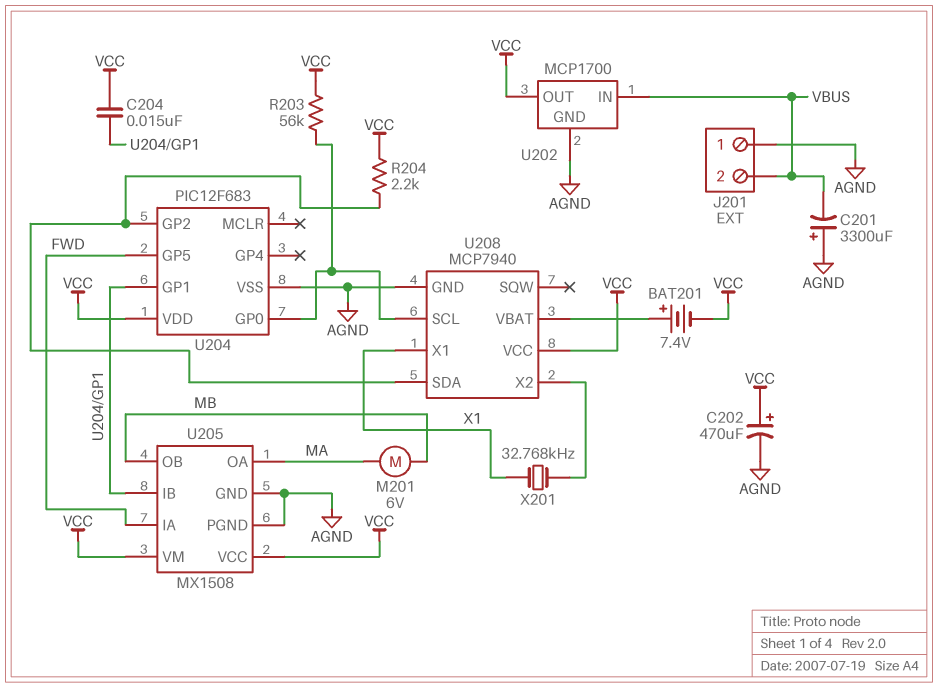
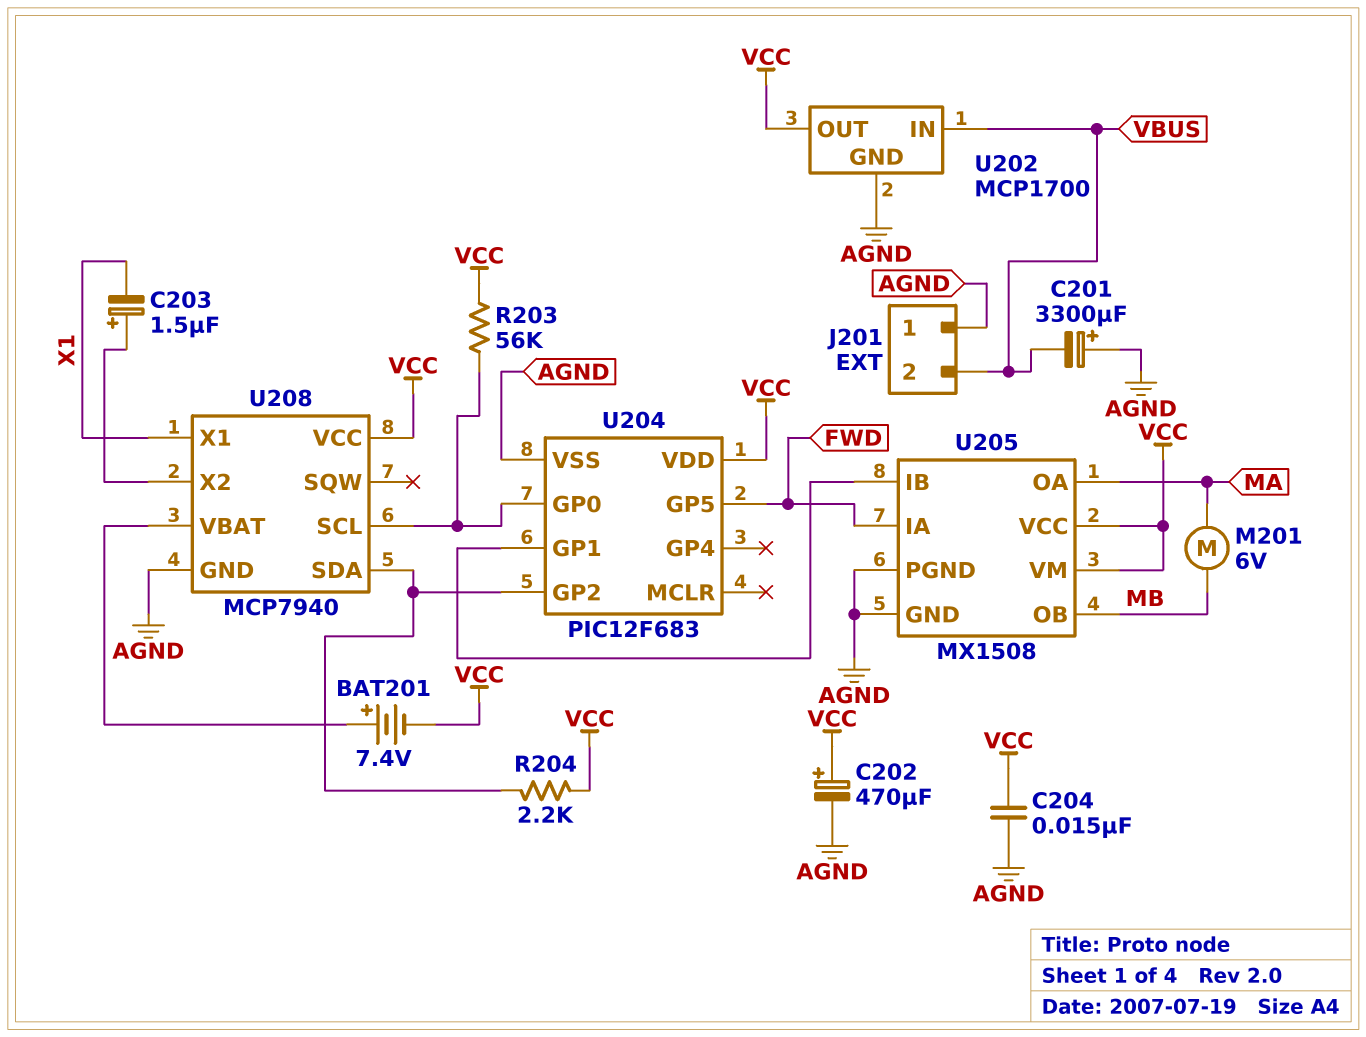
C203: none -> 1.5uF (plus U208/X2, minus X1)
C204: 15nF (U204/GP1, VCC) -> 15nF (AGND, VCC)
X201: 32.768kHz (U208/X2, X1) -> none

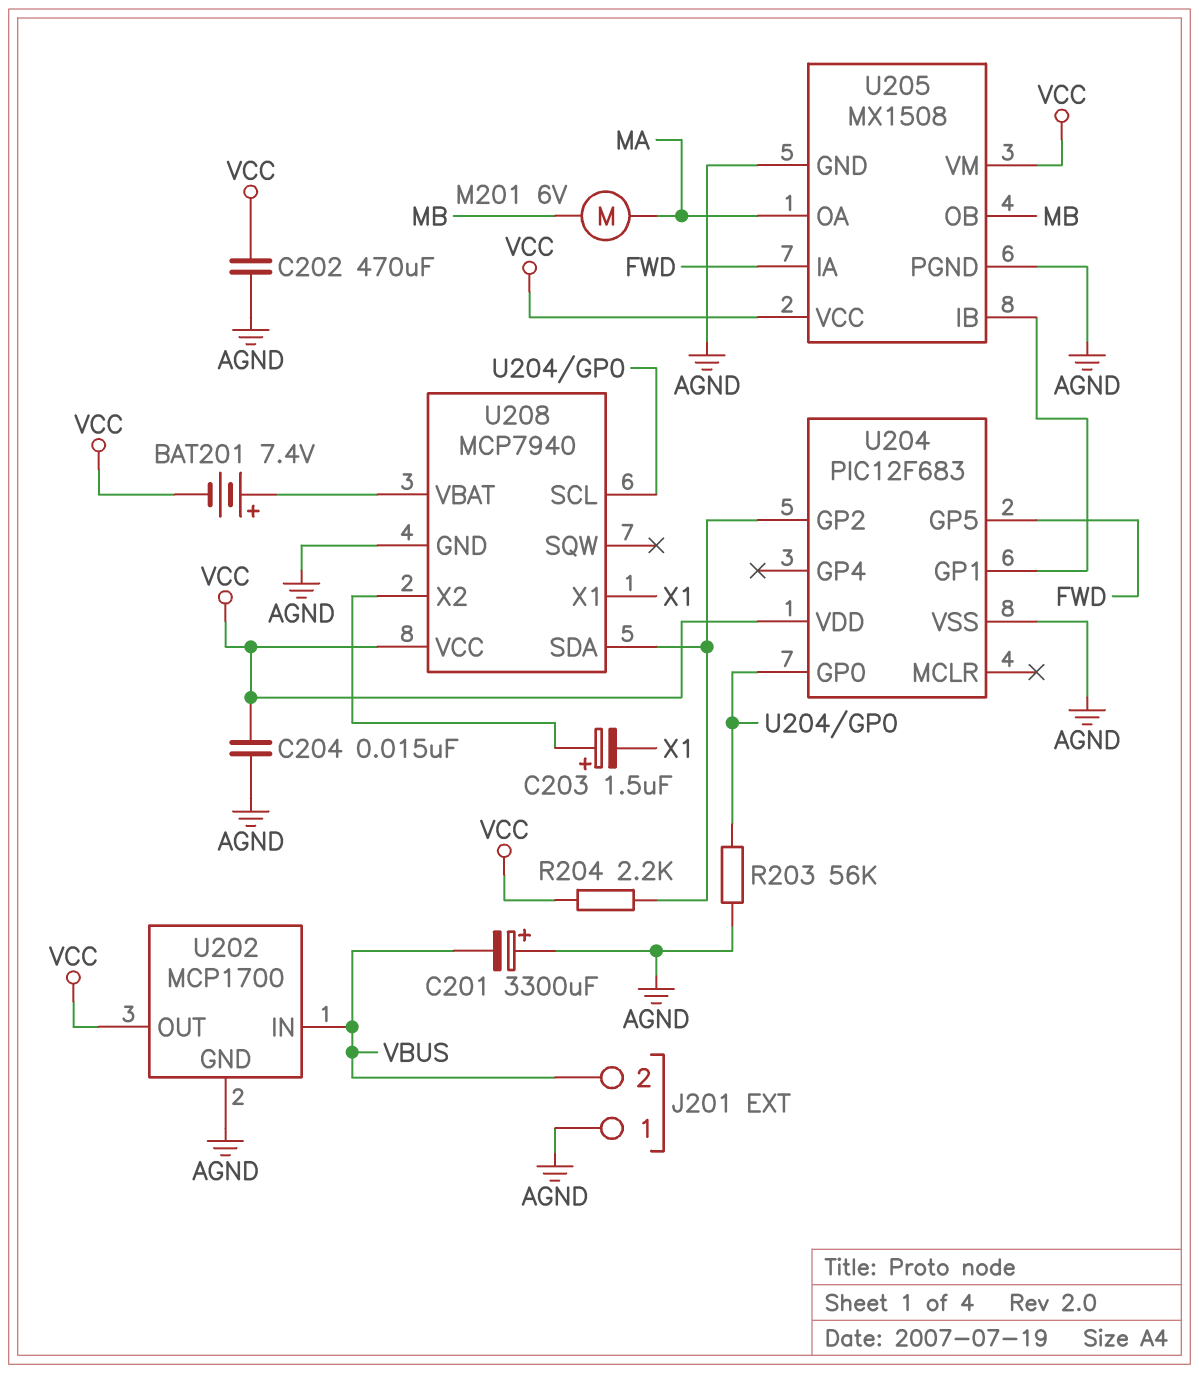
C202: 470uF (plus VCC, minus AGND) -> 470uF (AGND, VCC)
R203: 56k (U204/GP0, VCC) -> 56k (AGND, U204/GP0)

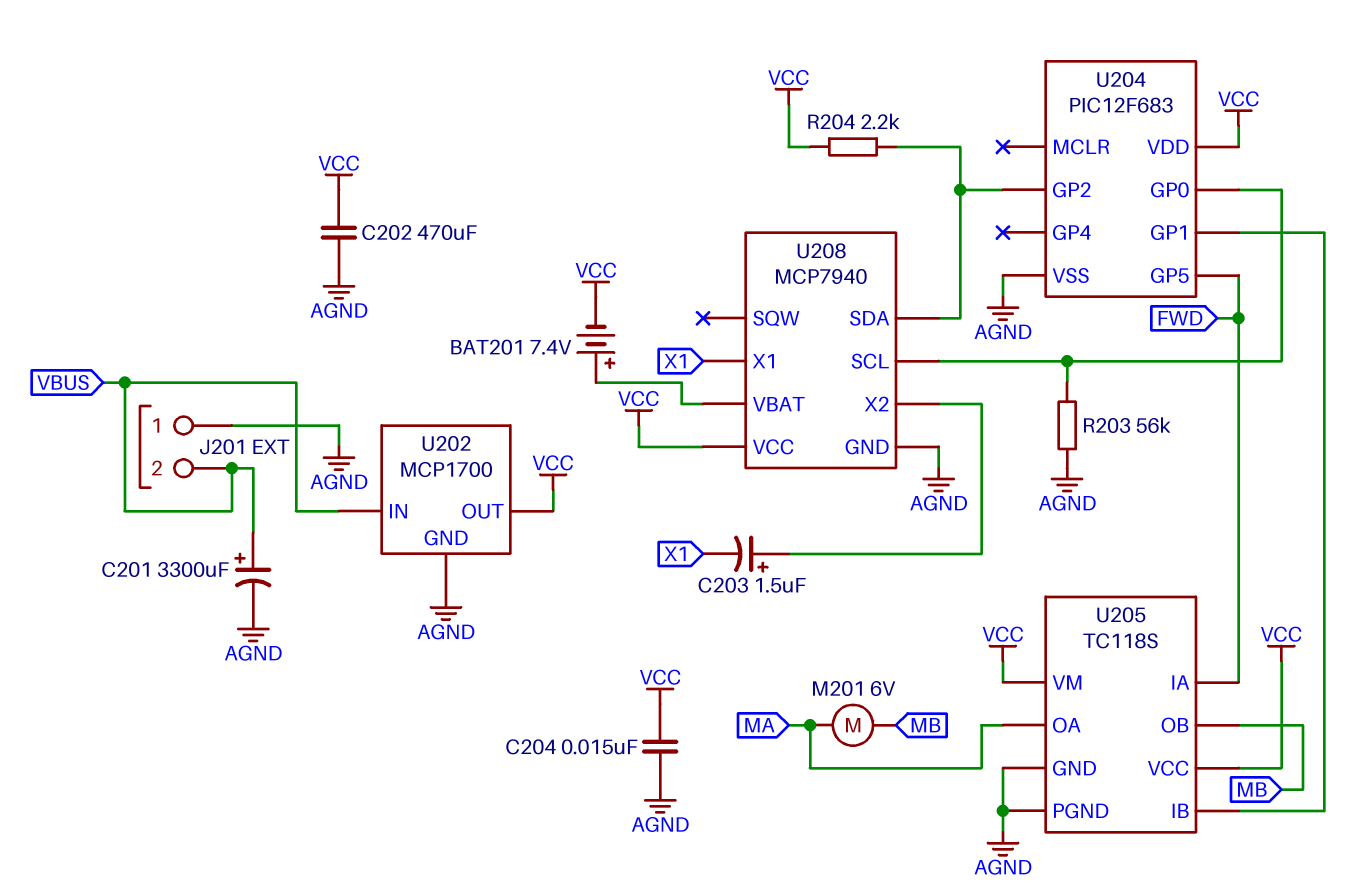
C201: 3300uF (plus AGND, minus VBUS) -> 3300uF (plus VBUS, minus AGND)
U205: MX1508 -> TC118S

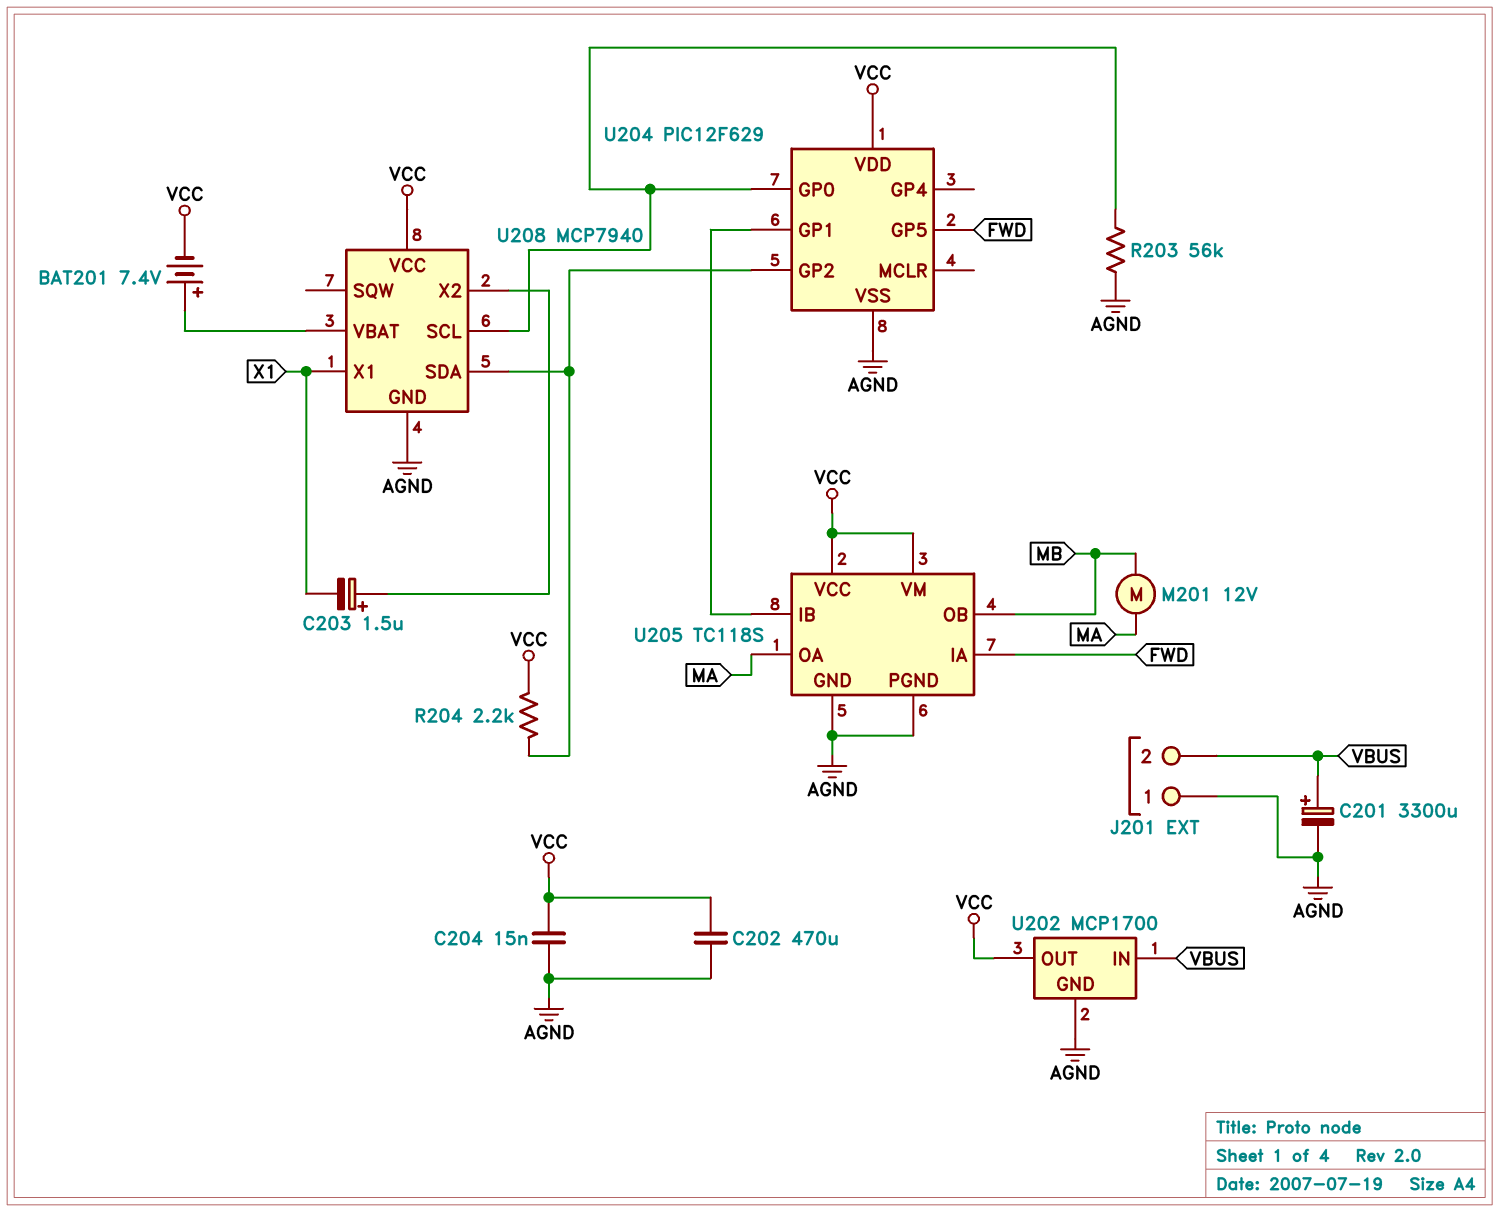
M201: motor 6V (MA, MB) -> motor 12V (MA, MB)
U204: PIC12F683 -> PIC12F629

